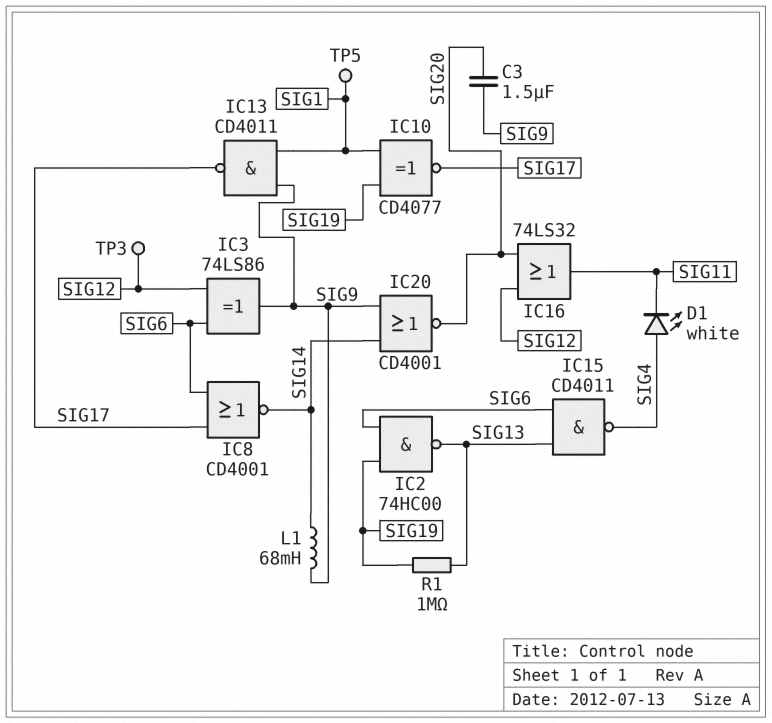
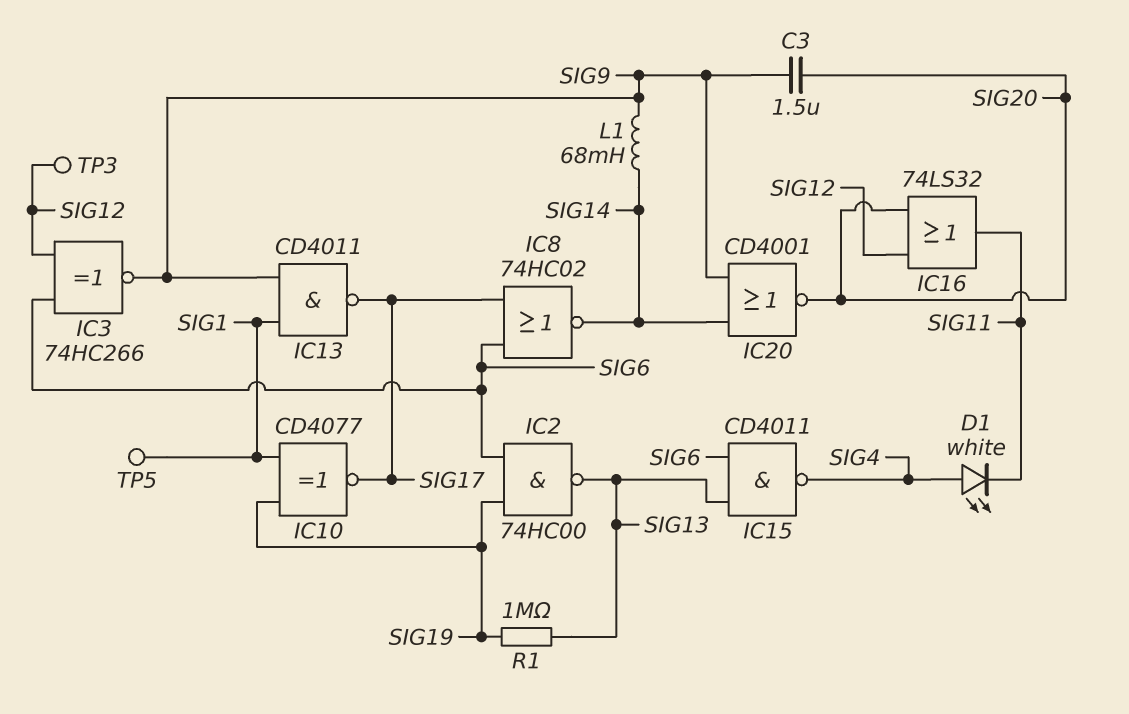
IC3: XOR 74LS86 (in SIG6, in SIG12, out SIG9) -> XNOR 74HC266 (in SIG6, in SIG12, out SIG9)
IC8: NOR CD4001 (in SIG6, in SIG17, out SIG14) -> NOR 74HC02 (in SIG6, in SIG17, out SIG14)

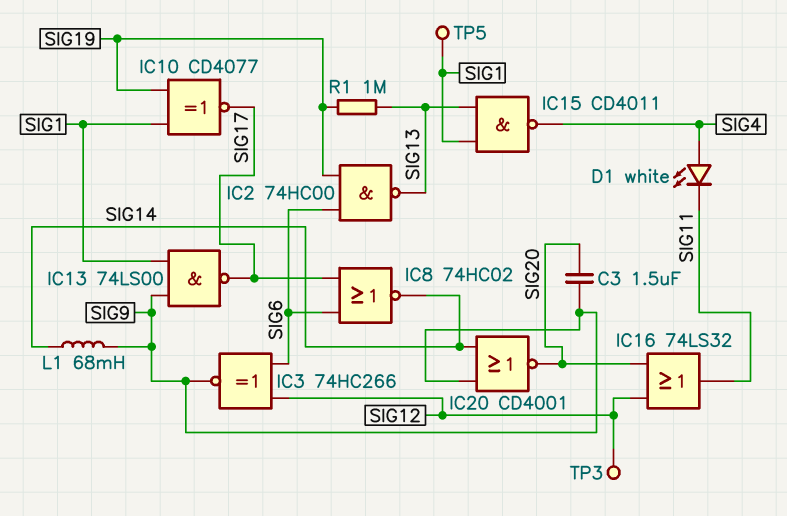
IC13: NAND CD4011 (in SIG1, in SIG9, out SIG17) -> NAND 74LS00 (in SIG1, in SIG9, out SIG17)
IC15: NAND CD4011 (in SIG6, in SIG13, out SIG4) -> NAND CD4011 (in SIG1, in SIG13, out SIG4)

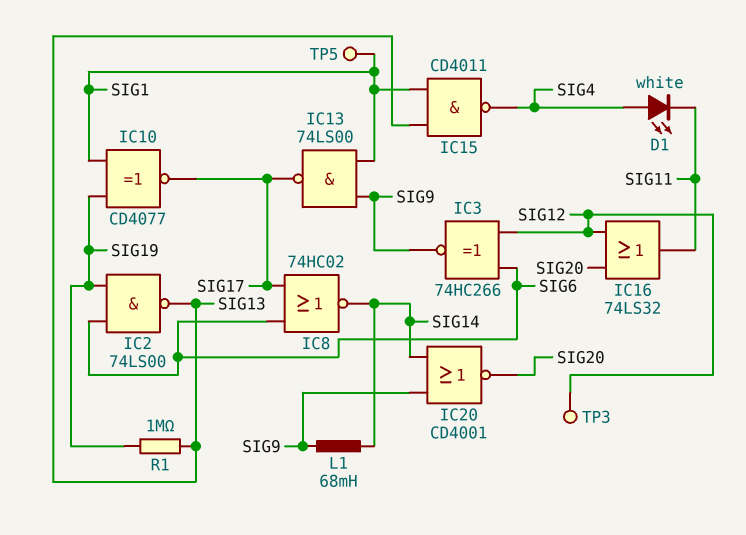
C3: 1.5uF (SIG9, SIG20) -> none
IC2: NAND 74HC00 (in SIG6, in SIG19, out SIG13) -> NAND 74LS00 (in SIG6, in SIG19, out SIG13)

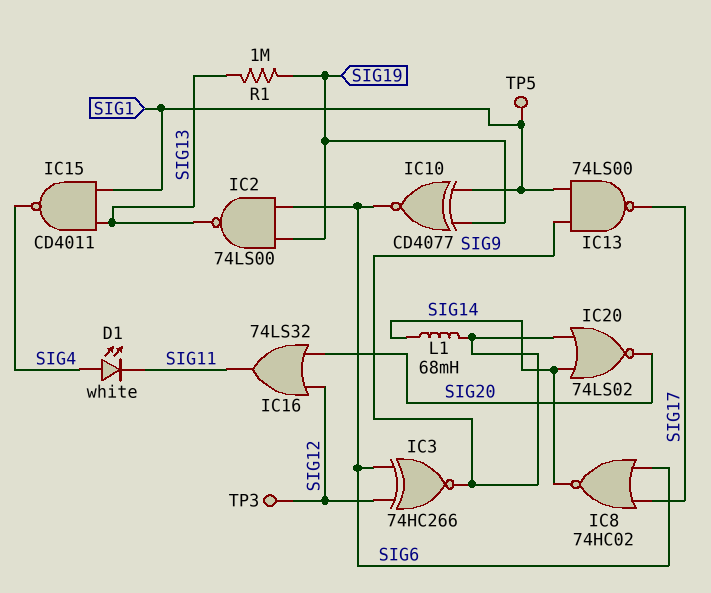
IC10: XNOR CD4077 (in SIG1, in SIG19, out SIG17) -> XNOR CD4077 (in SIG1, in SIG19, out SIG6)
IC20: NOR CD4001 (in SIG9, in SIG14, out SIG20) -> NOR 74LS02 (in SIG9, in SIG14, out SIG20)

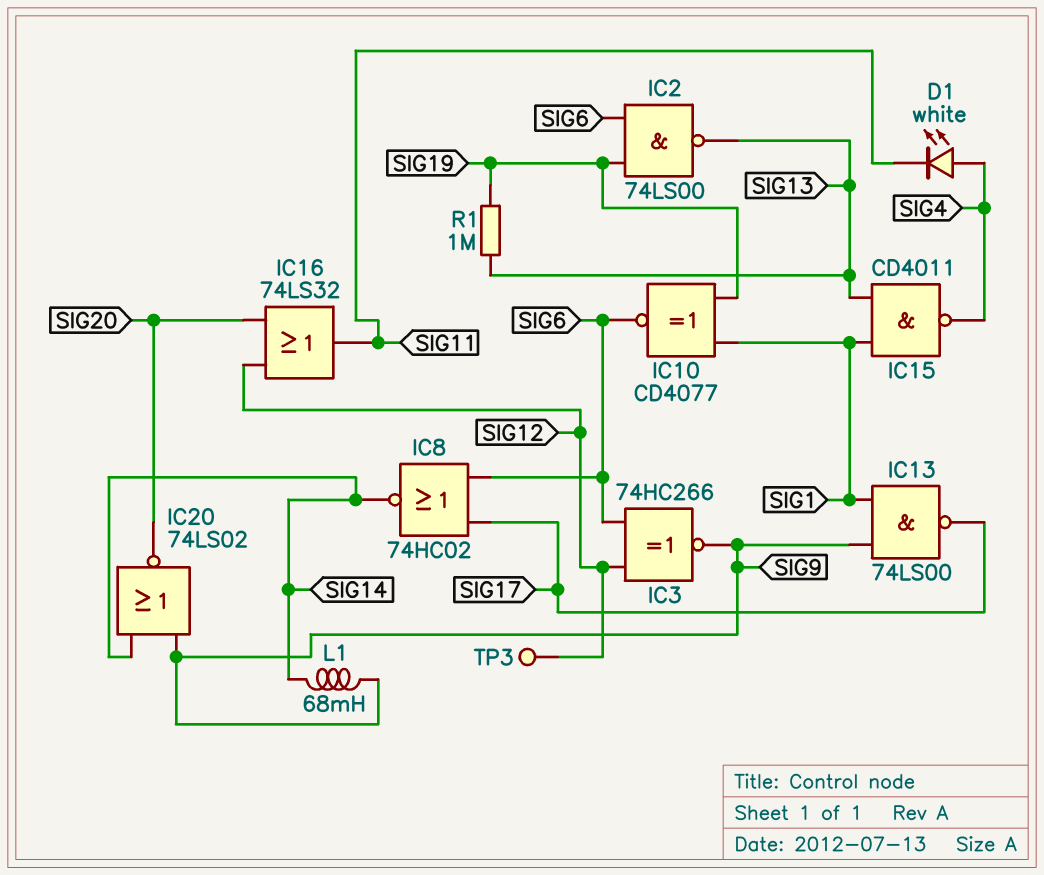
TP5: test point (SIG1) -> none

